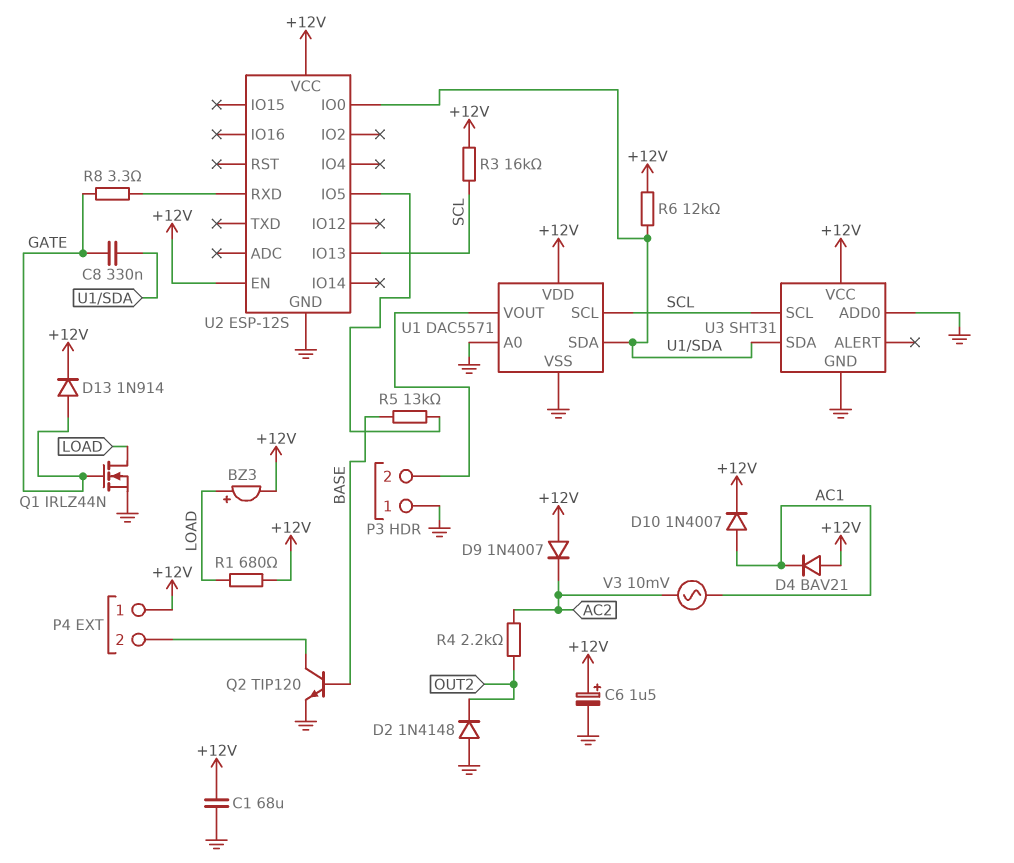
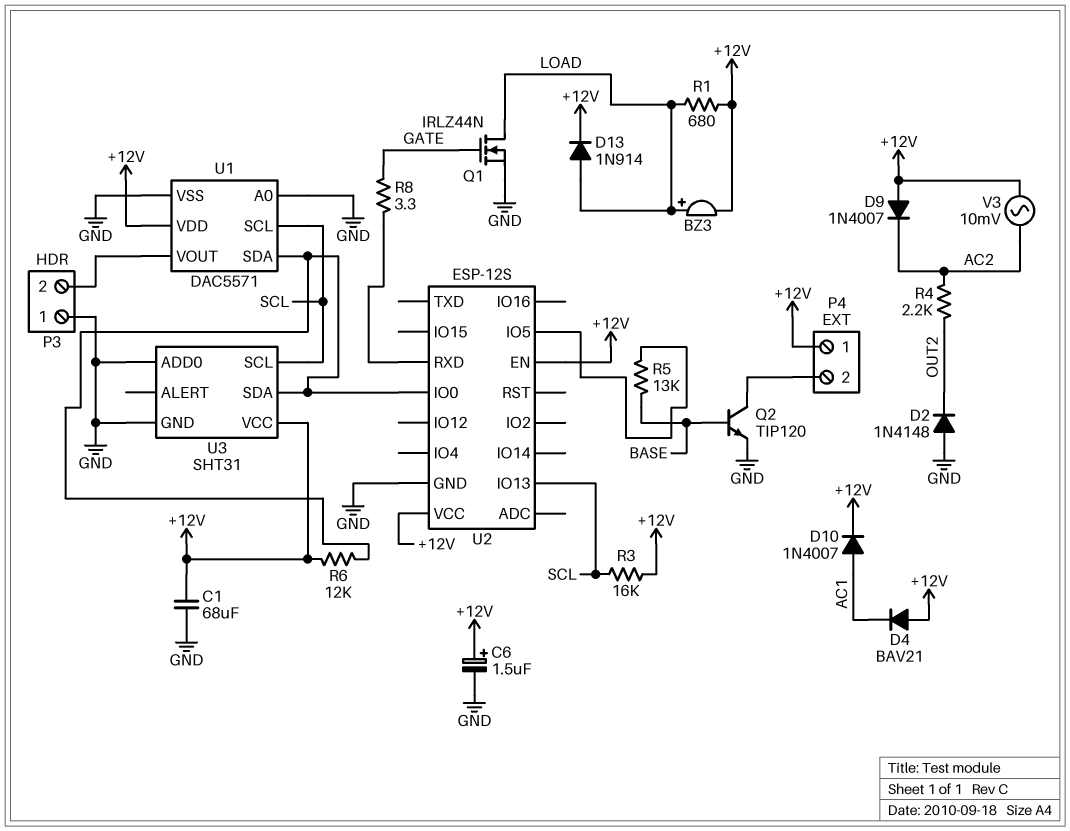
C8: 330nF (GATE, U1/SDA) -> none
D13: diode 1N914 (A GATE, K +12V) -> diode 1N914 (A LOAD, K +12V)
V3: AC 10mV (AC1, AC2) -> AC 10mV (+12V, AC2)

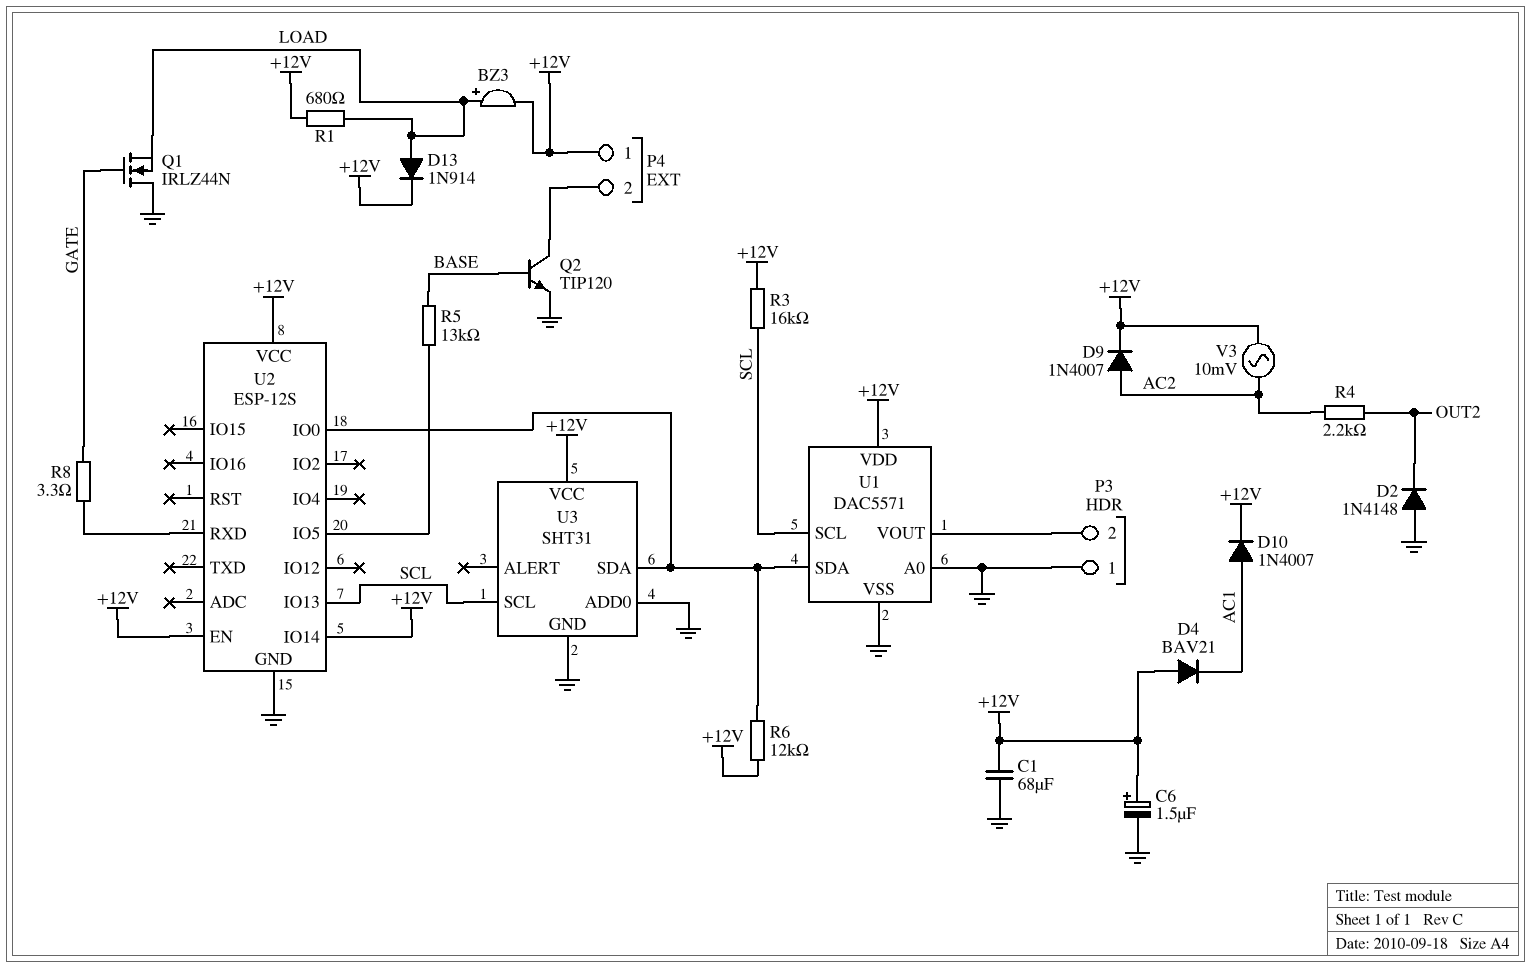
D9: diode 1N4007 (A +12V, K AC2) -> diode 1N4007 (A AC2, K +12V)
Q1: NMOS IRLZ44N (G GATE, D LOAD, S GND) -> NMOS IRLZ44N (G GATE, D GND, S LOAD)
U2 pin IO14: none -> +12V

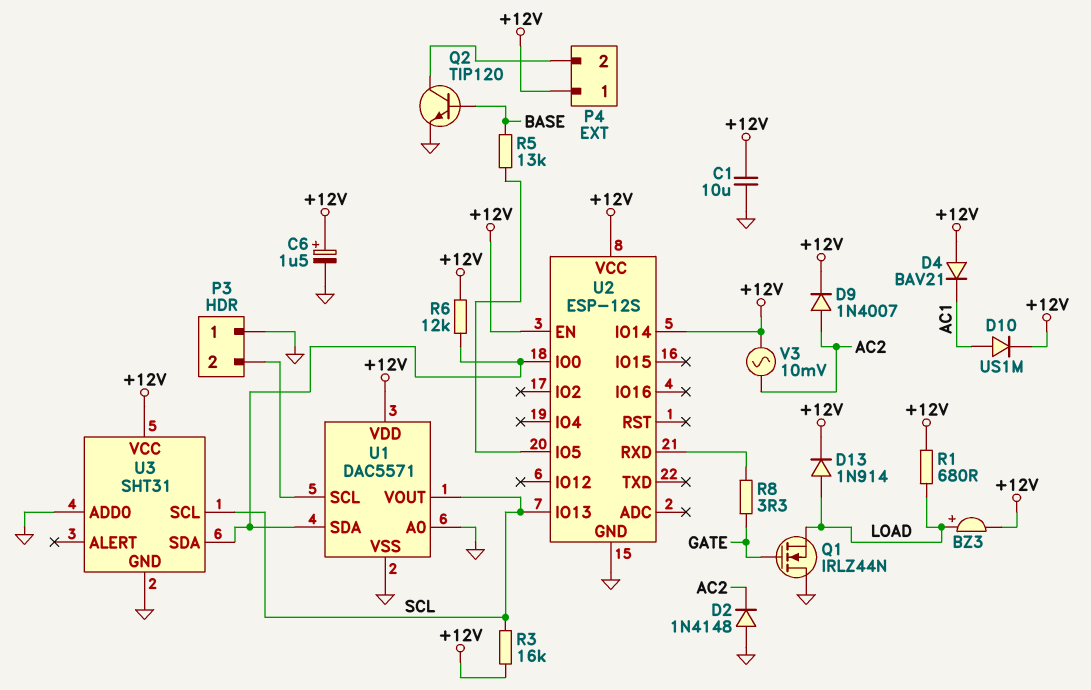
C1: 68uF (+12V, GND) -> 10uF (+12V, GND)
D2: diode 1N4148 (A GND, K OUT2) -> diode 1N4148 (A GND, K AC2)
D10: diode 1N4007 (A AC1, K +12V) -> diode US1M (A AC1, K +12V)
R4: 2.2k (AC2, OUT2) -> none
U1 pin SCL: SCL -> P3/2
U1 pin VOUT: P3/2 -> SCL

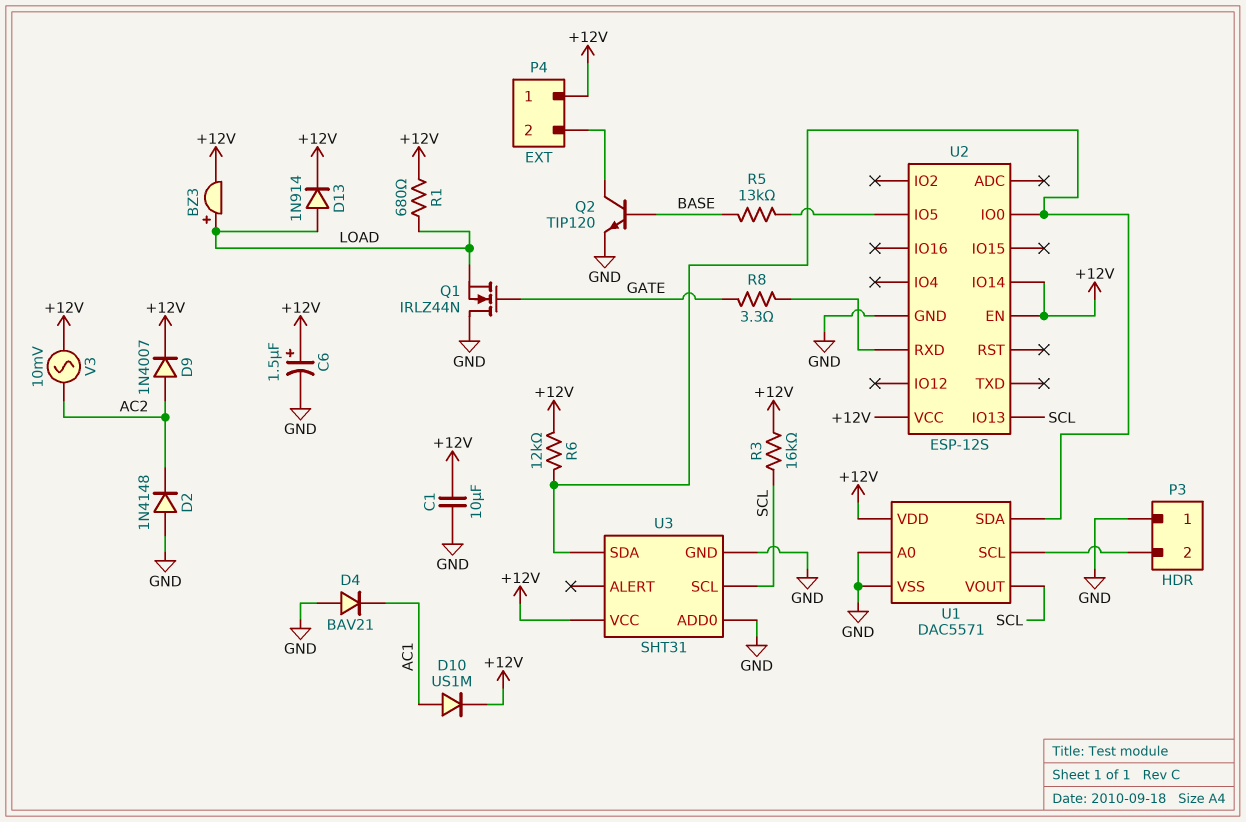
D4: diode BAV21 (A +12V, K AC1) -> diode BAV21 (A GND, K AC1)

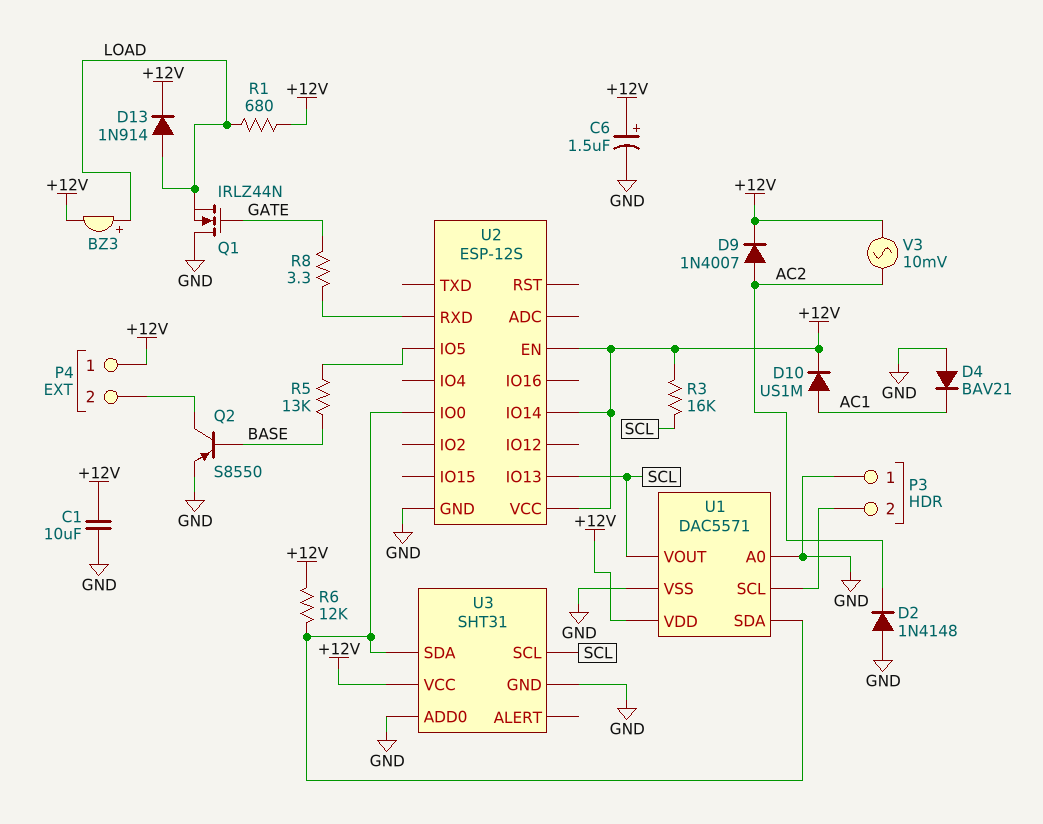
Q2: NPN TIP120 (B BASE, C P4/2, E GND) -> PNP S8550 (B BASE, C P4/2, E GND)

